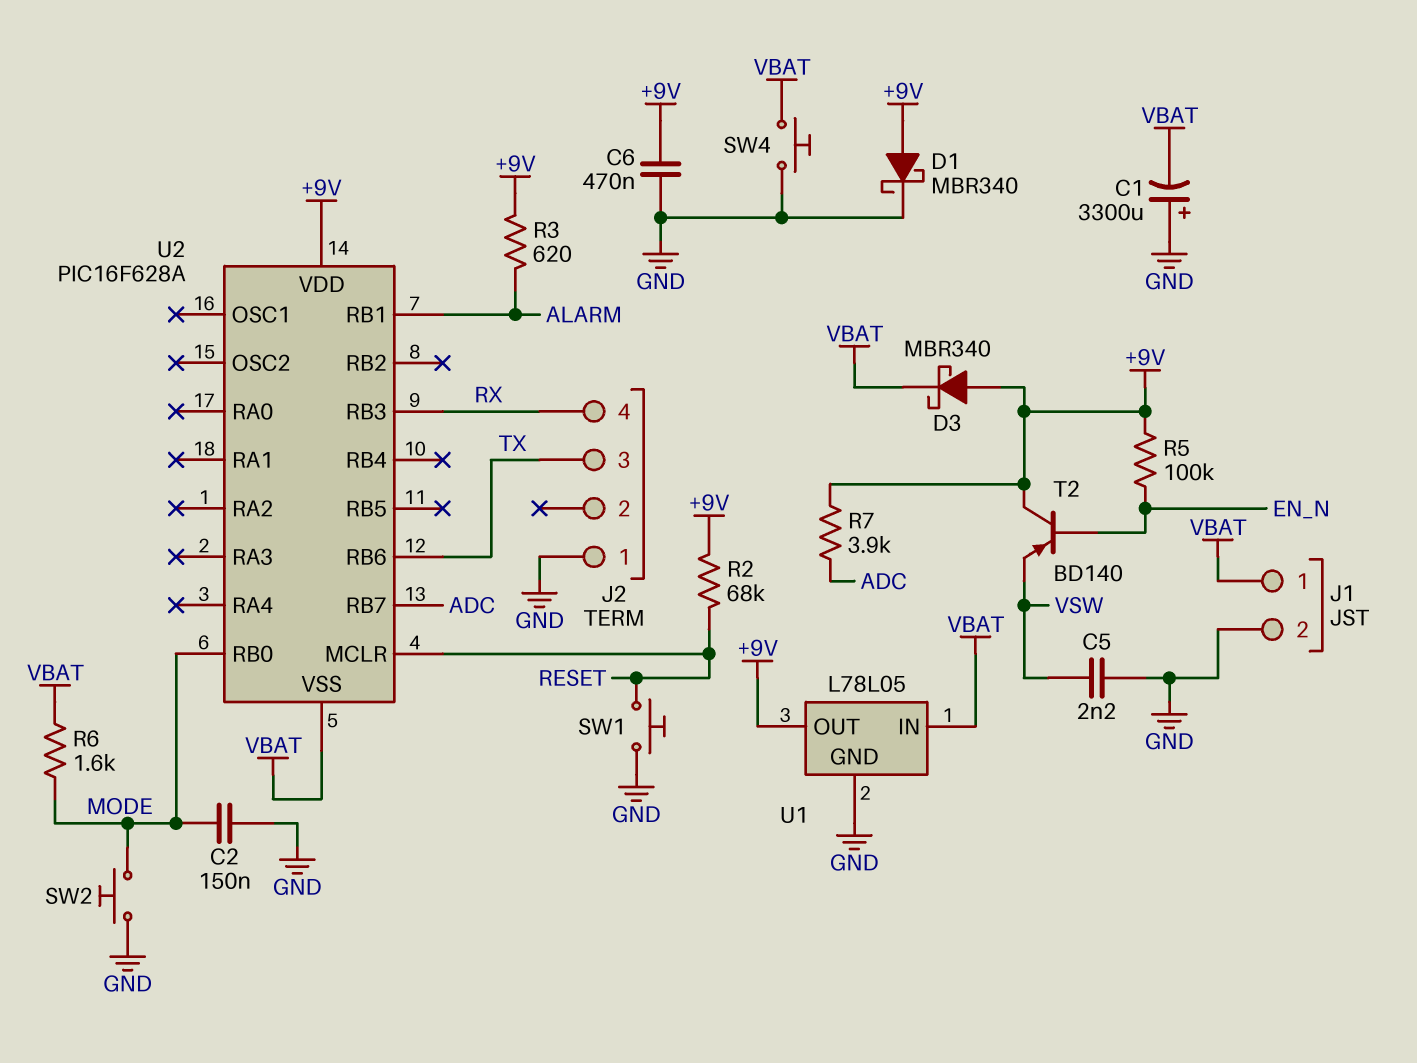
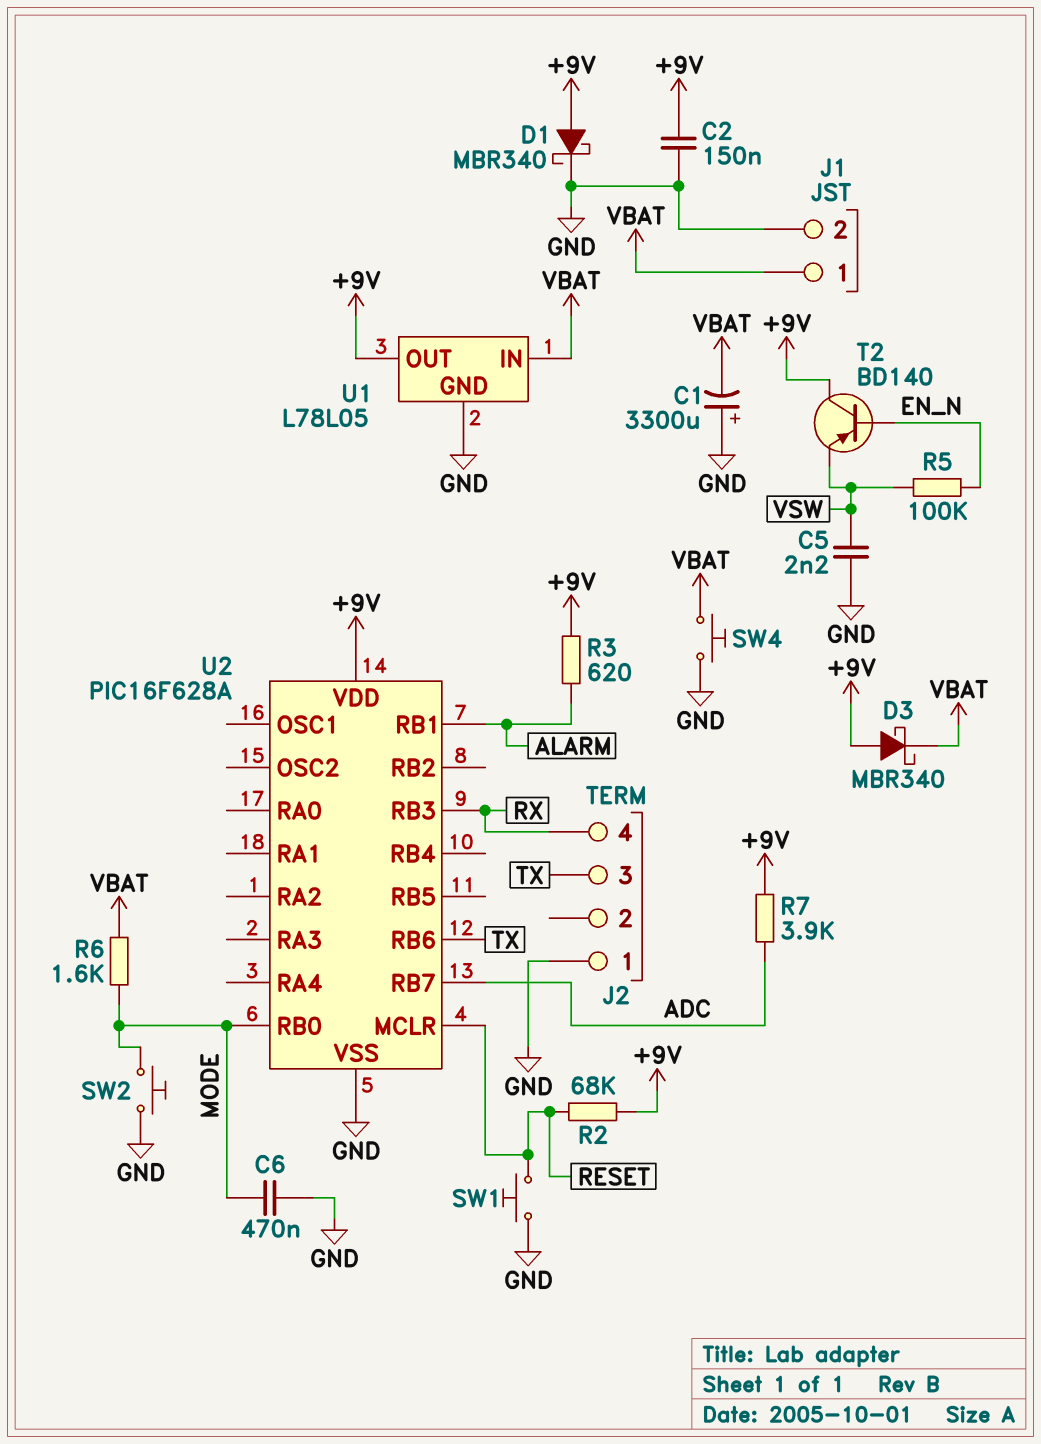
C2: 150nF (GND, MODE) -> 150nF (+9V, GND)
C6: 470nF (+9V, GND) -> 470nF (GND, MODE)
R5: 100k (+9V, EN_N) -> 100k (EN_N, VSW)
U2 pin VSS: VBAT -> GND

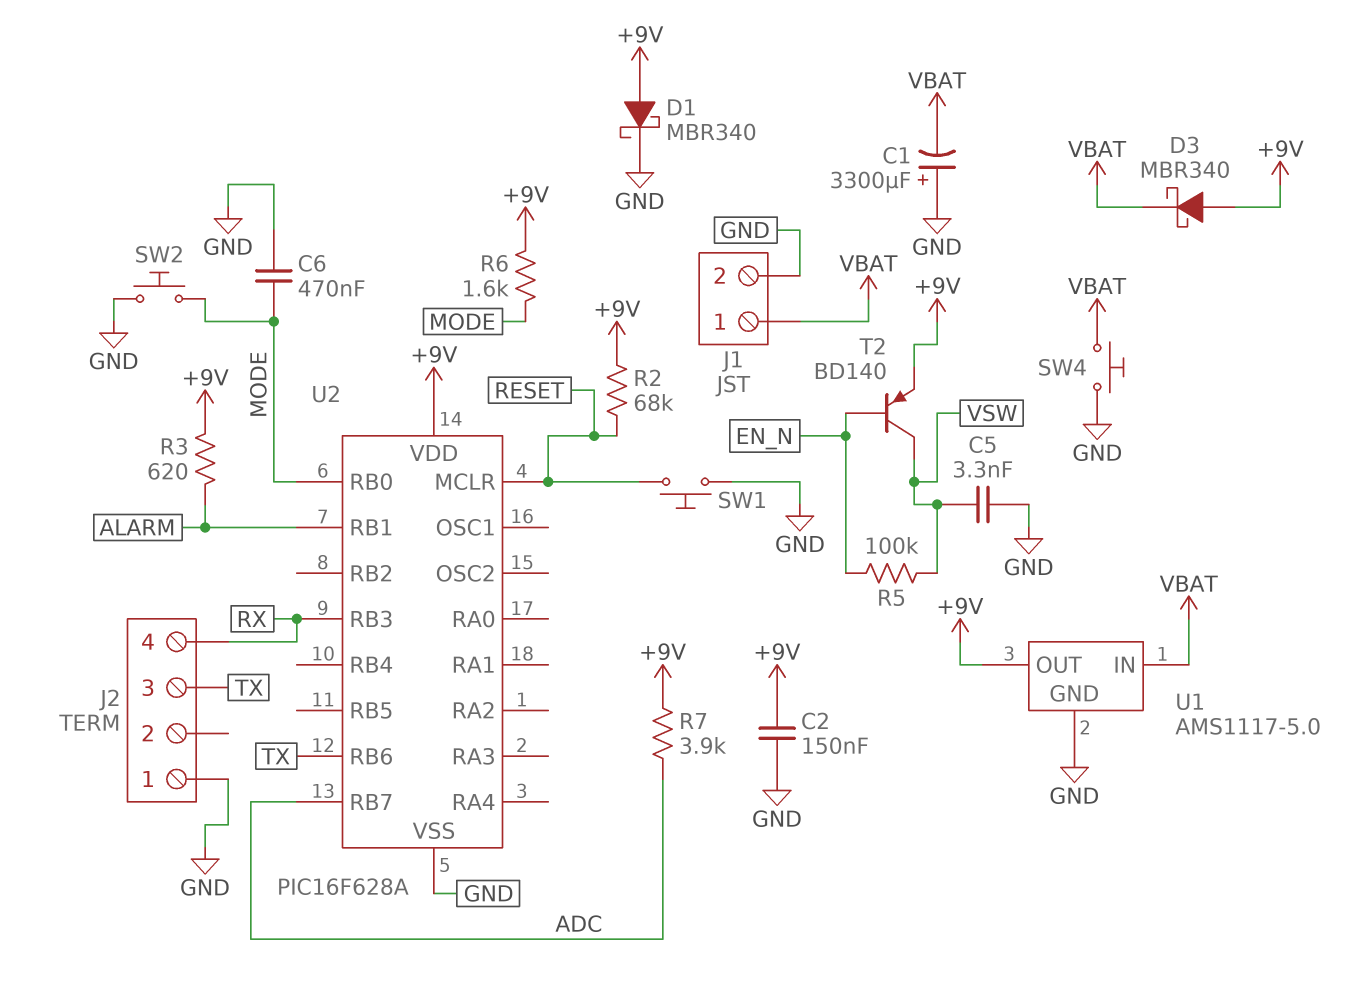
C5: 2.2nF (GND, VSW) -> 3.3nF (GND, VSW)
R6: 1.6k (MODE, VBAT) -> 1.6k (+9V, MODE)
T2: PNP BD140 (B EN_N, C +9V, E VSW) -> PNP BD140 (B EN_N, C VSW, E +9V)
U1: L78L05 -> AMS1117-5.0

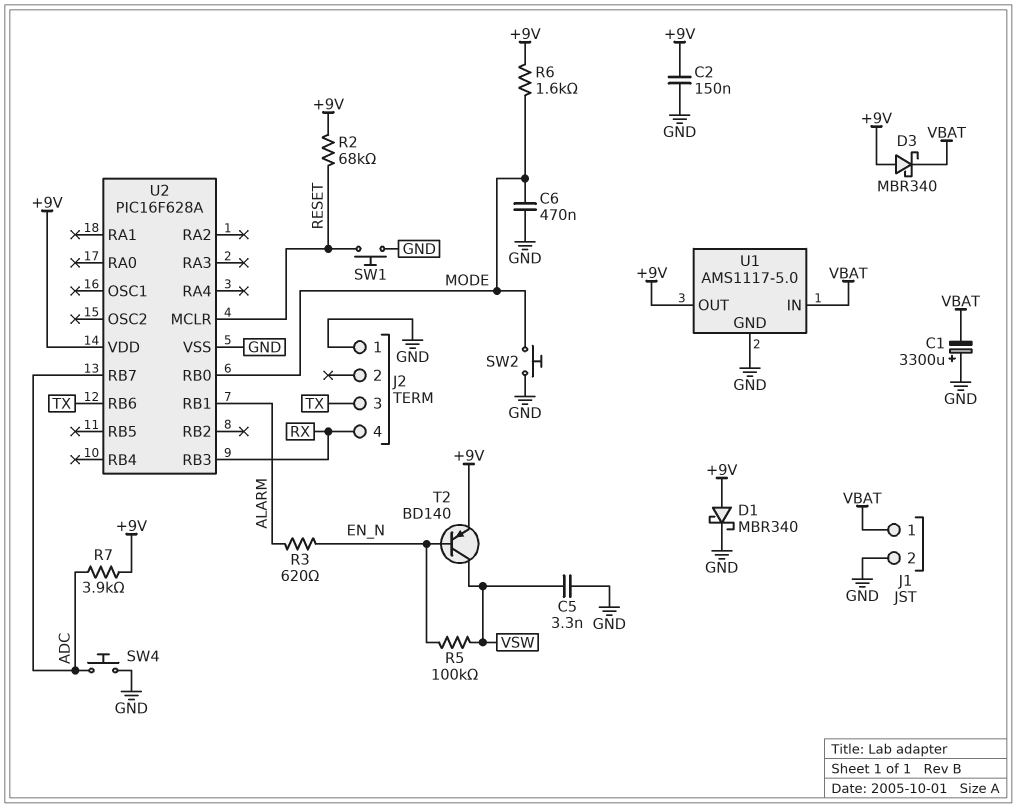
R3: 620 (+9V, ALARM) -> 620 (ALARM, EN_N)
SW4: button (GND, VBAT) -> button (ADC, GND)

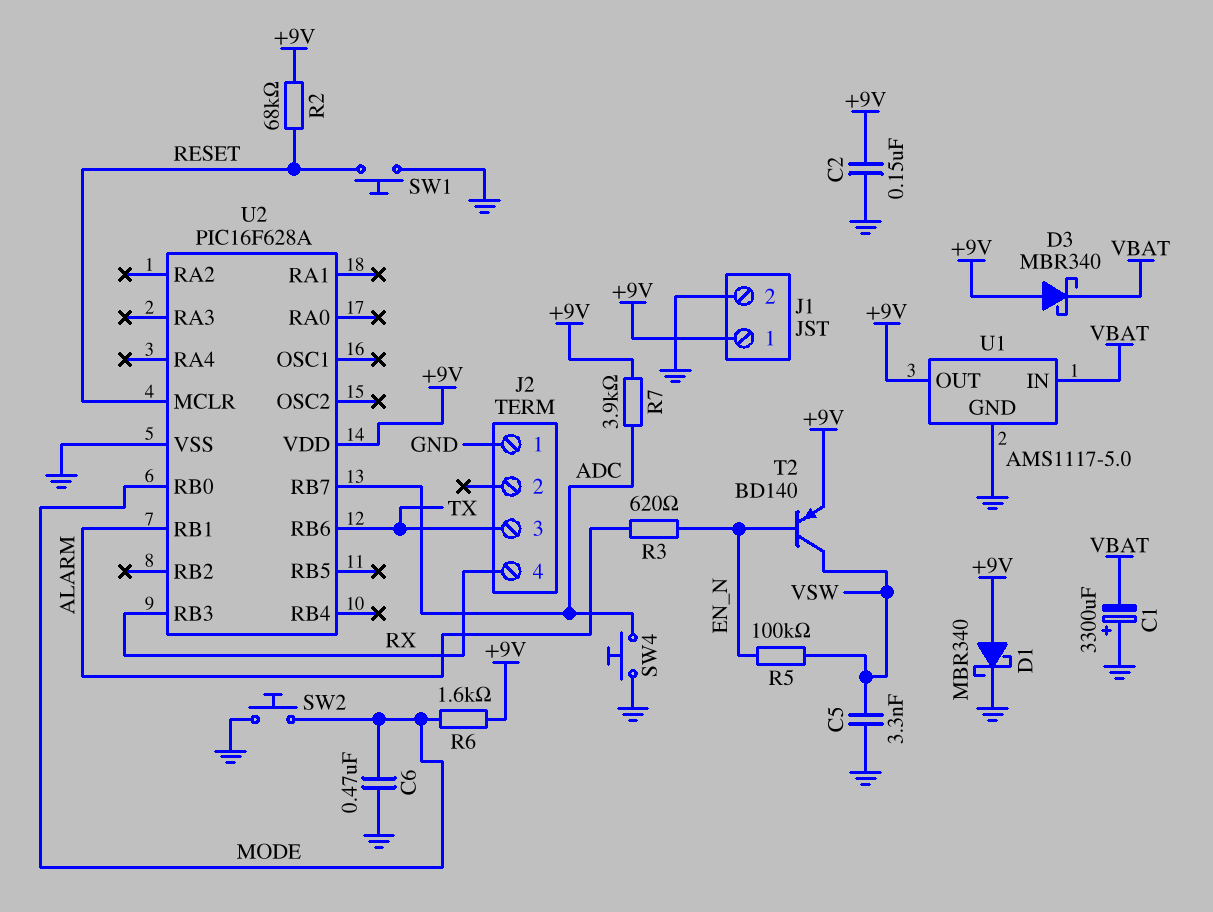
J1 pin 1: VBAT -> +9V

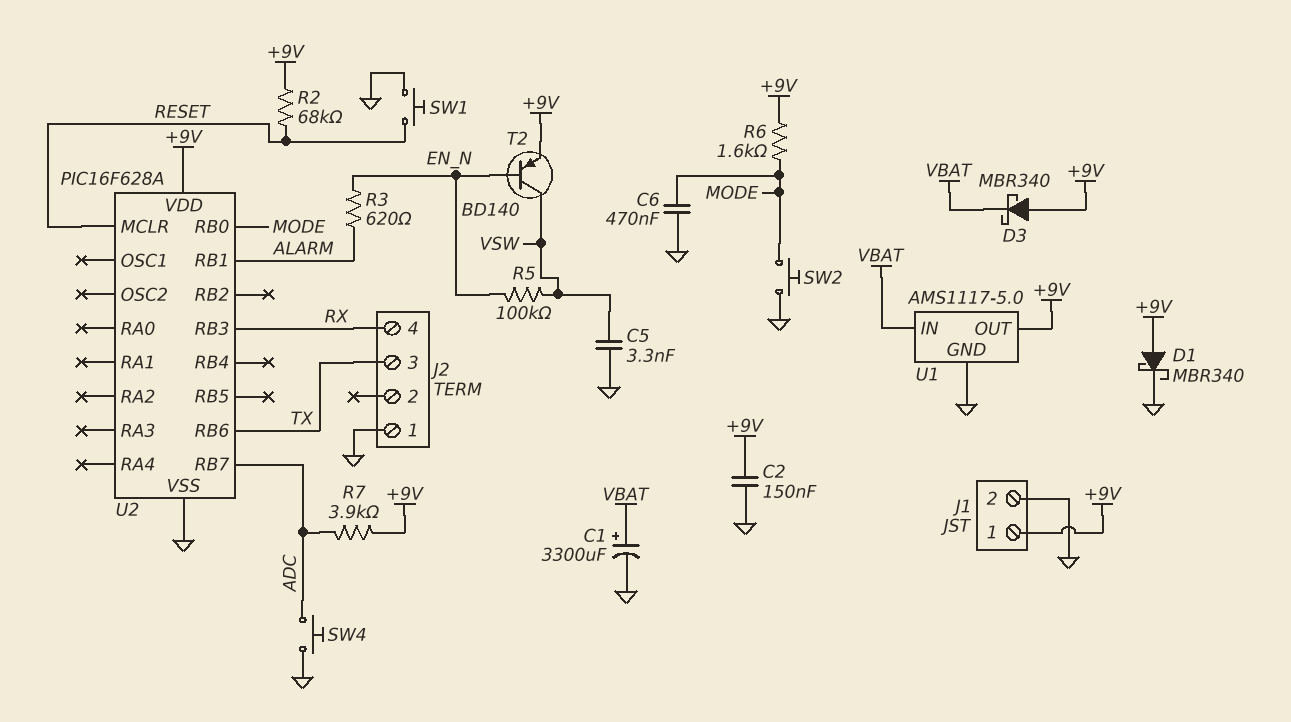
C1: 3300uF (plus GND, minus VBAT) -> 3300uF (plus VBAT, minus GND)

